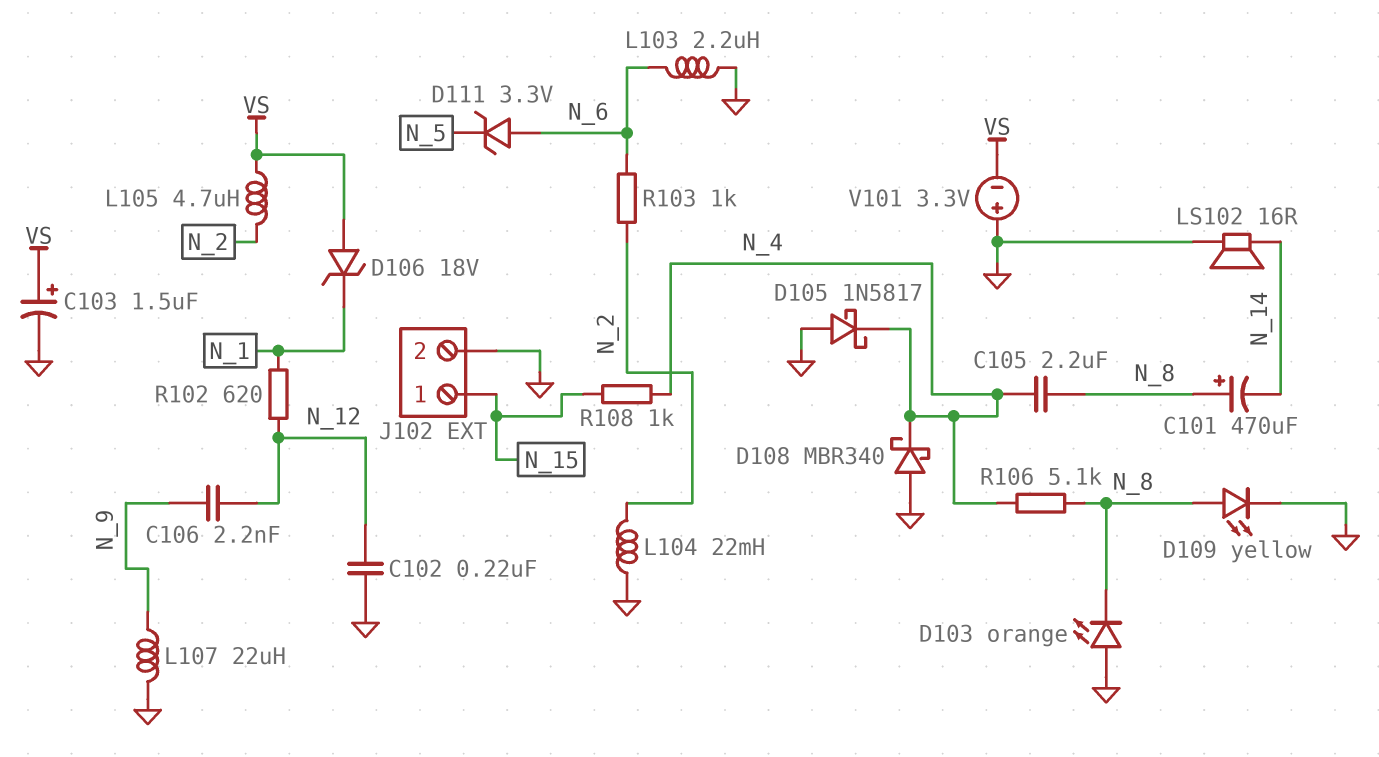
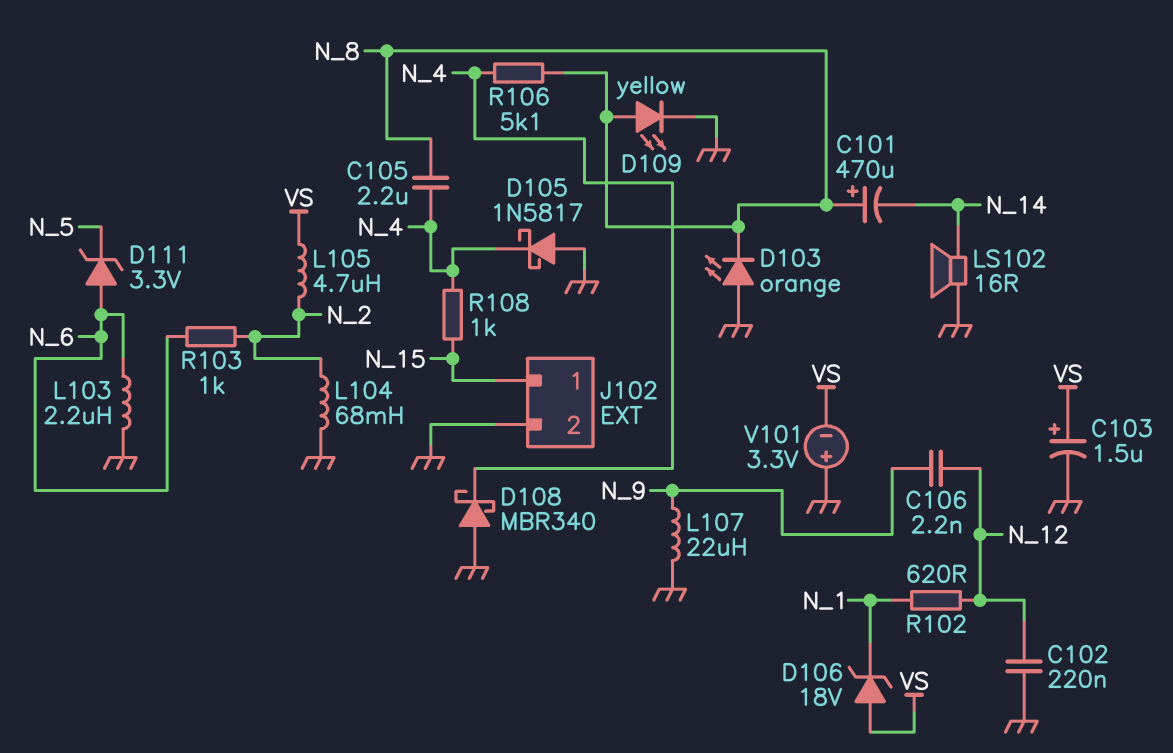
L104: 22mH (GND, N_2) -> 68mH (GND, N_2)

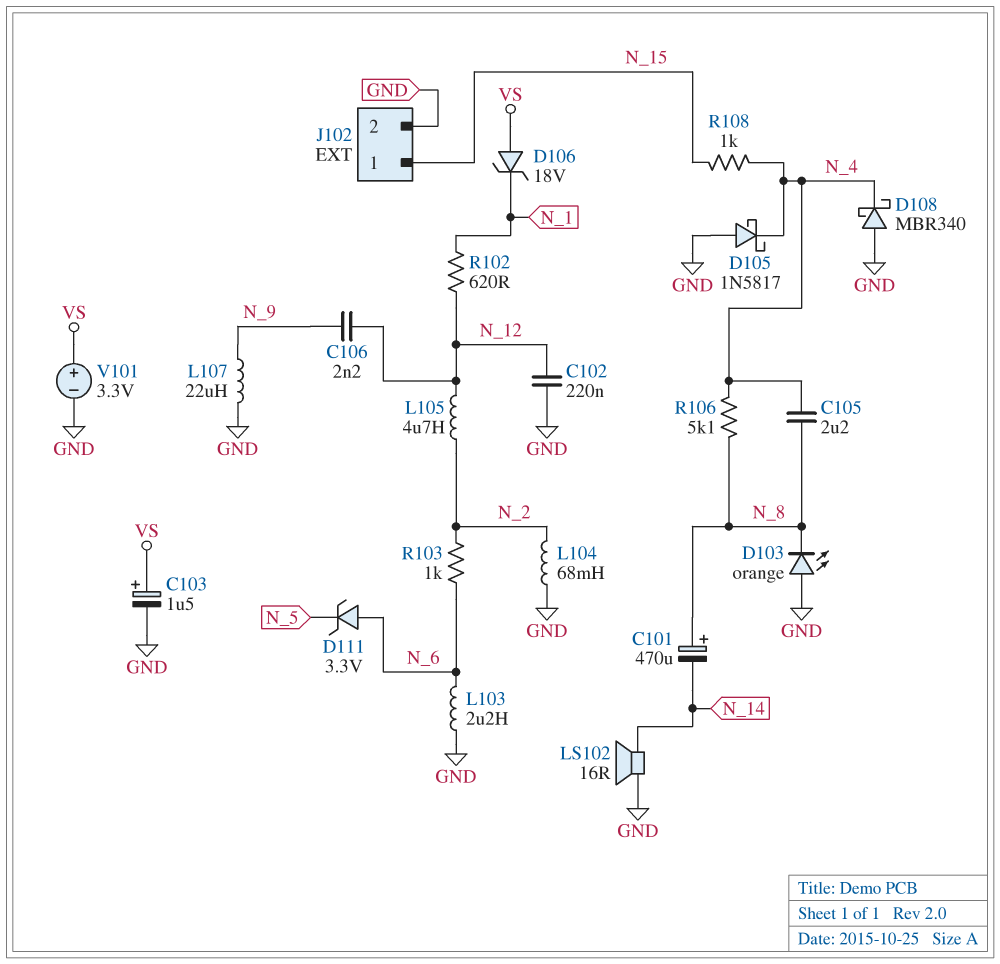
D109: LED yellow (A N_8, K GND) -> none
L105: 4.7uH (N_2, VS) -> 4.7uH (N_2, N_12)
V101: 3.3V (plus GND, minus VS) -> 3.3V (plus VS, minus GND)

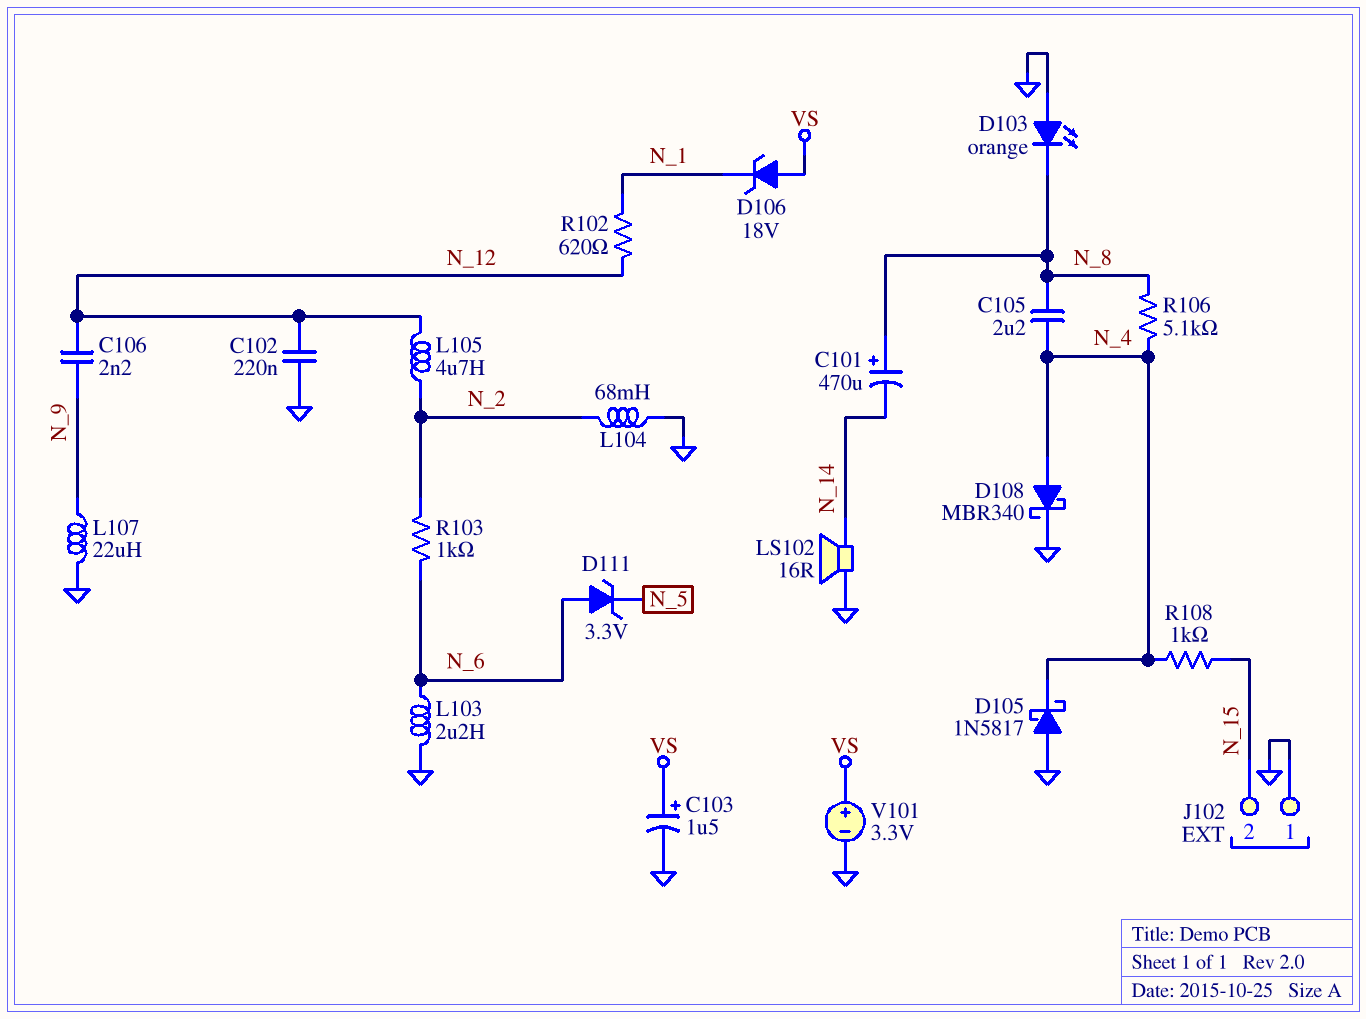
D108: schottky MBR340 (A GND, K N_4) -> schottky MBR340 (A N_4, K GND)
J102 pin 1: N_15 -> GND
J102 pin 2: GND -> N_15

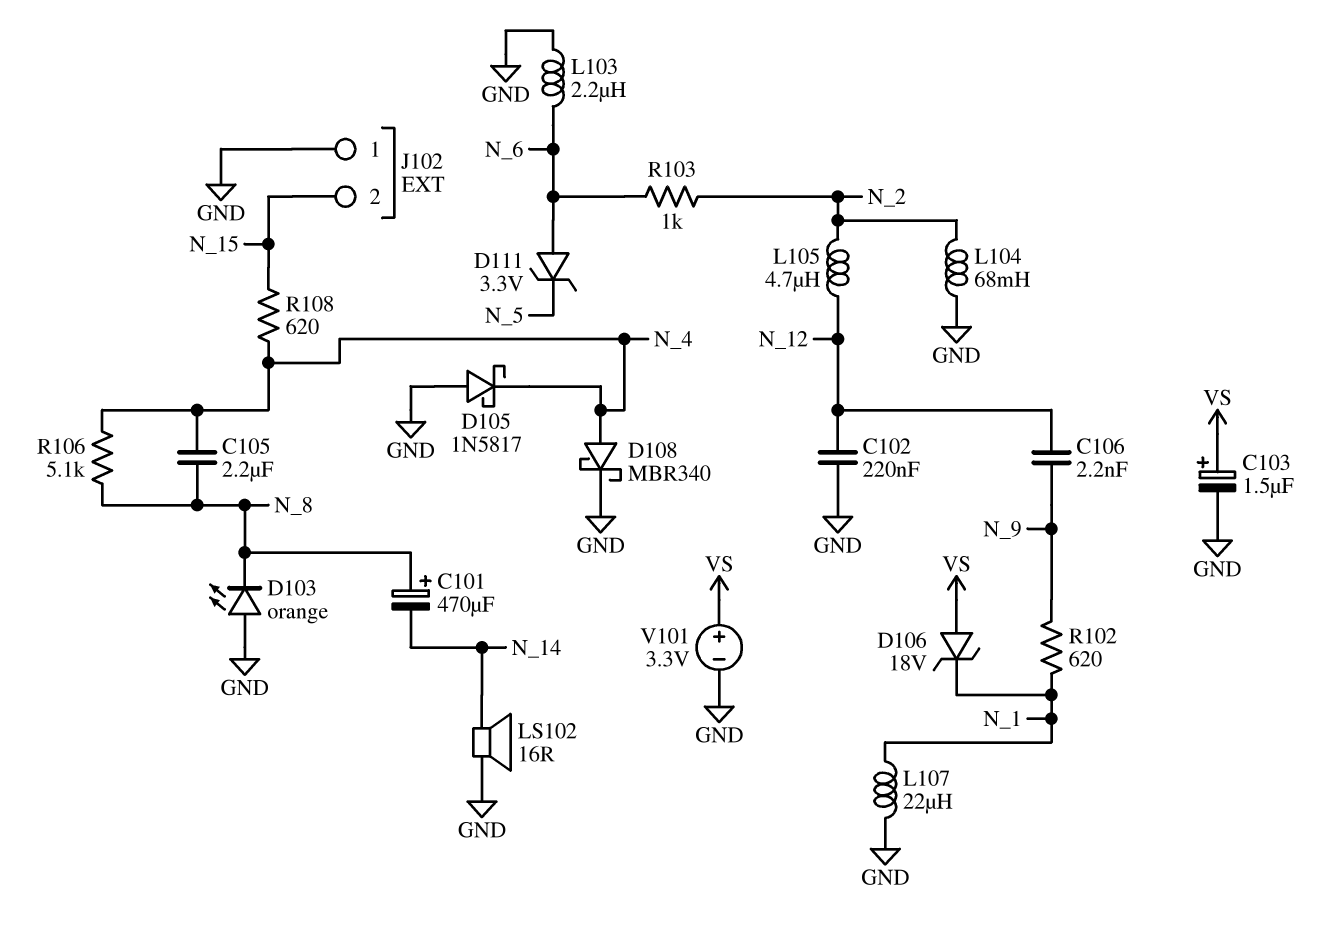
L107: 22uH (GND, N_9) -> 22uH (GND, N_1)
R102: 620 (N_1, N_12) -> 620 (N_1, N_9)
R108: 1k (N_4, N_15) -> 620 (N_4, N_15)

